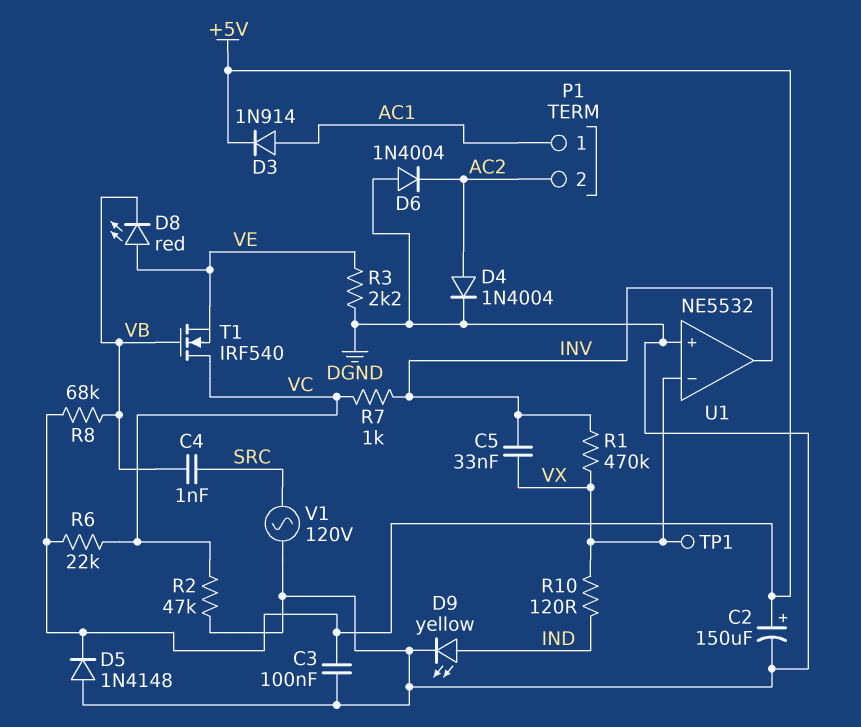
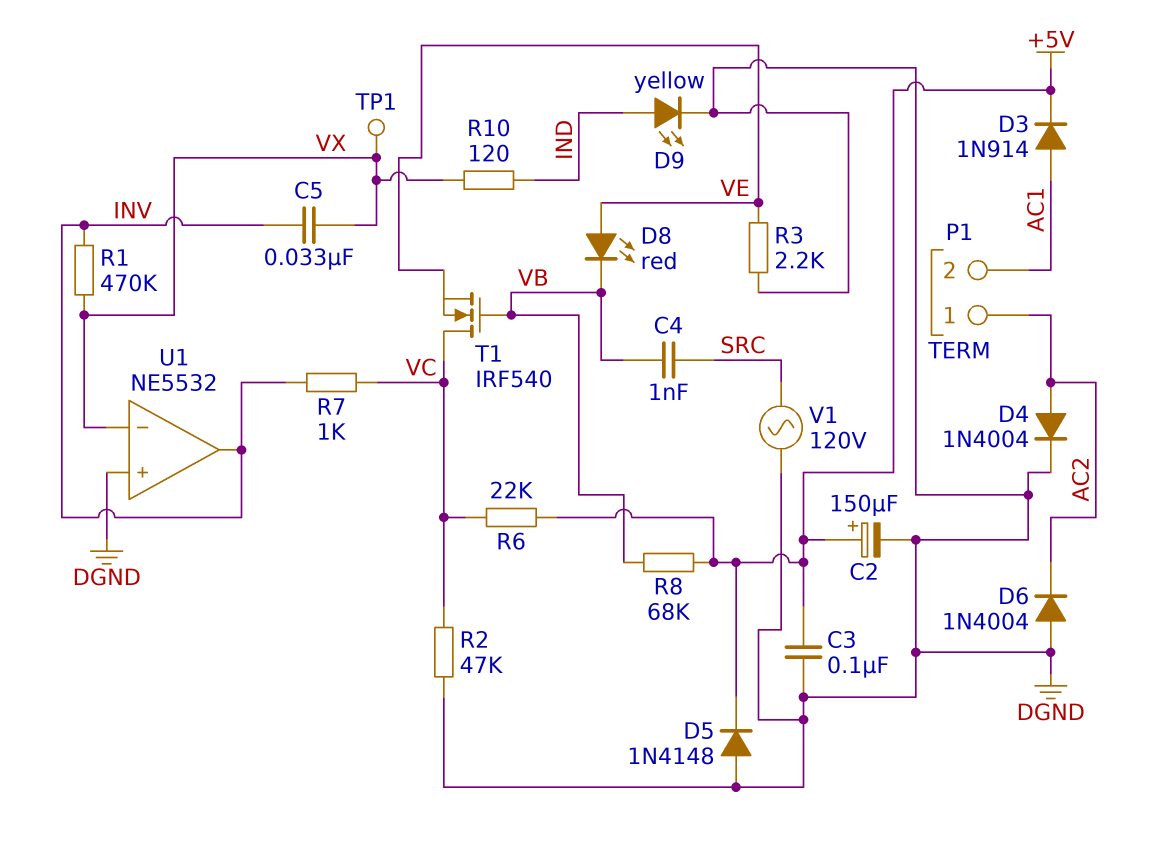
P1 pin 1: AC1 -> AC2
P1 pin 2: AC2 -> AC1

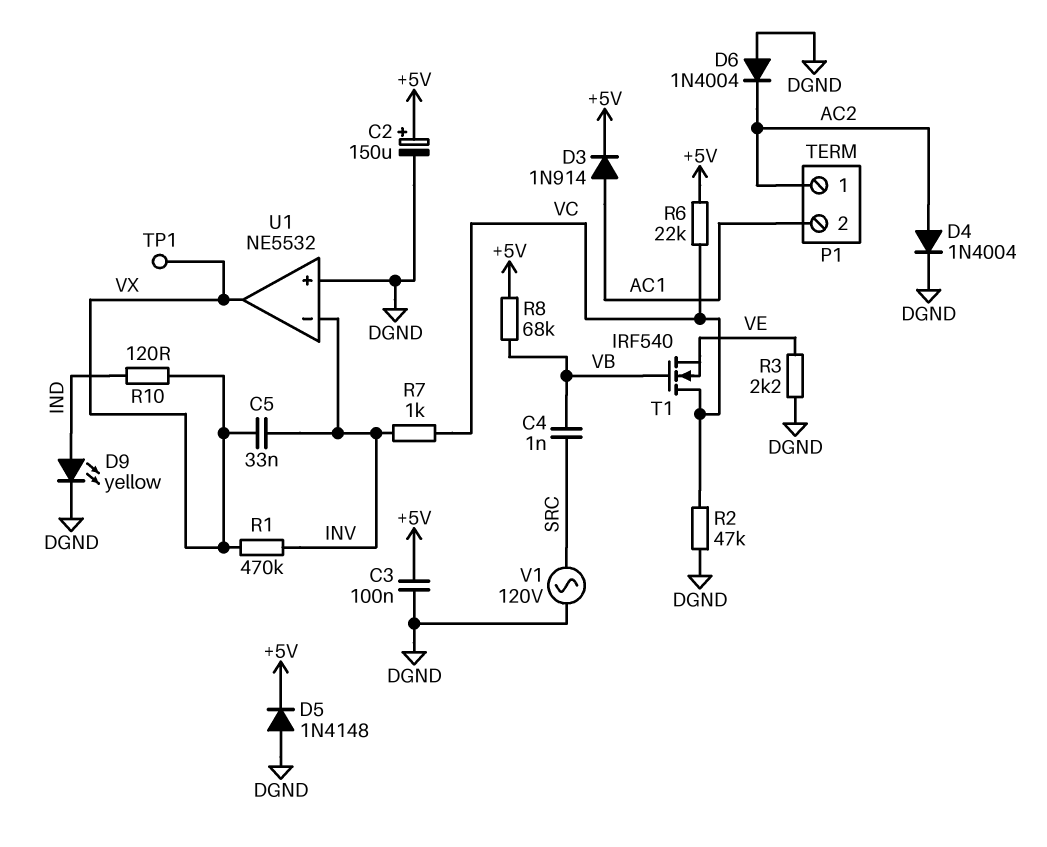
D8: LED red (A VE, K VB) -> none
U1 pin in-: VX -> INV
U1 pin out: INV -> VX

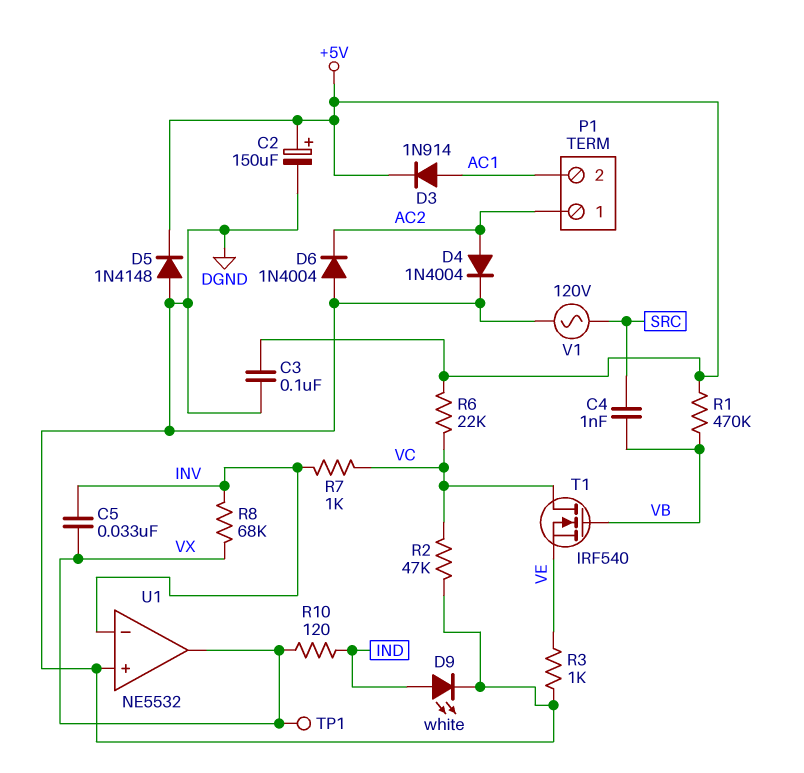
D9: LED yellow (A IND, K DGND) -> LED white (A IND, K DGND)
R1: 470k (INV, VX) -> 470k (+5V, VB)
R3: 2.2k (DGND, VE) -> 1k (DGND, VE)
R8: 68k (+5V, VB) -> 68k (INV, VX)

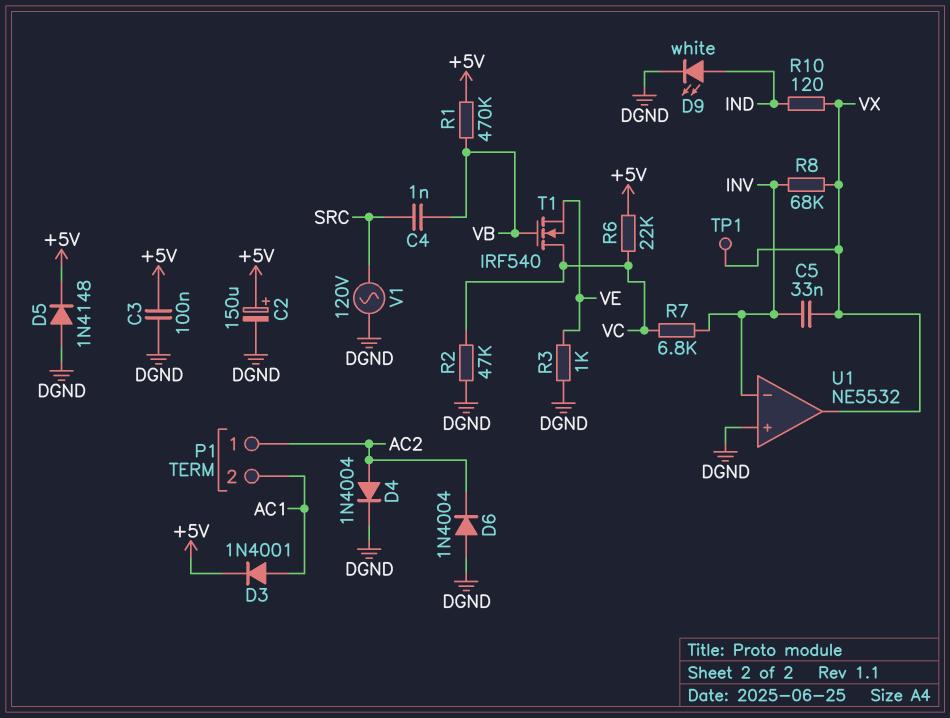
D3: diode 1N914 (A AC1, K +5V) -> diode 1N4001 (A AC1, K +5V)
R7: 1k (INV, VC) -> 6.8k (INV, VC)

